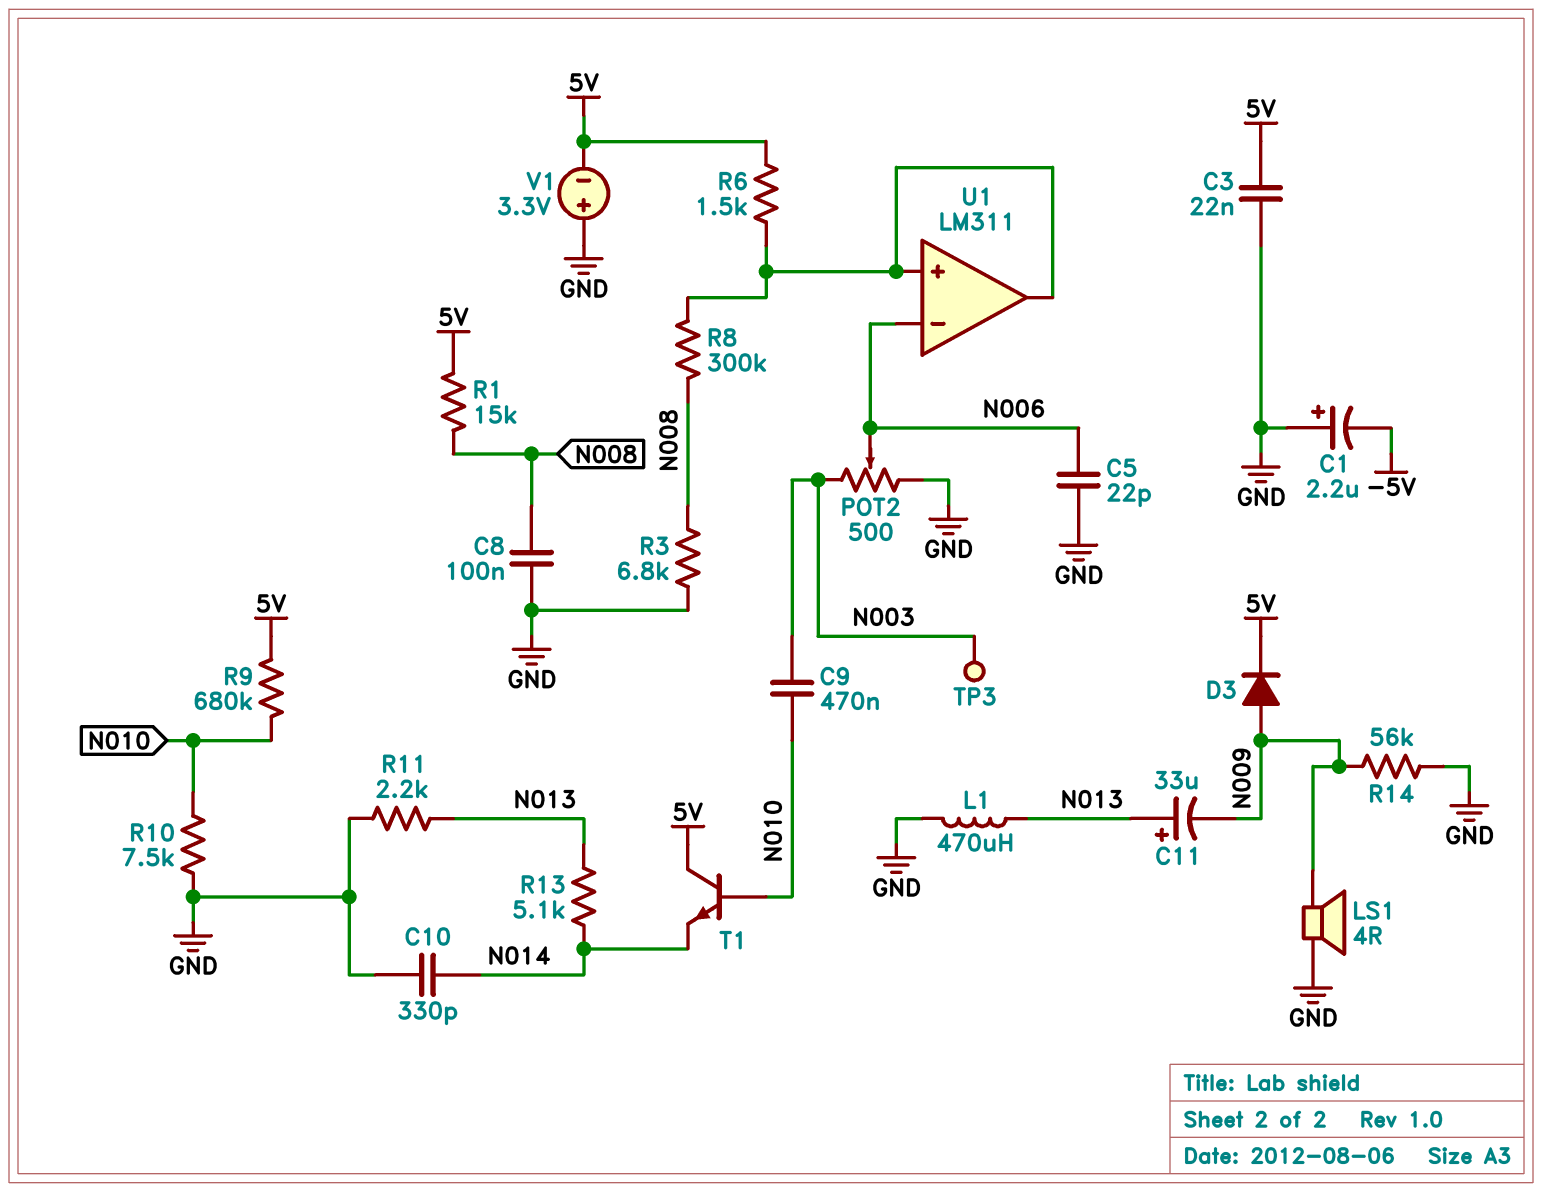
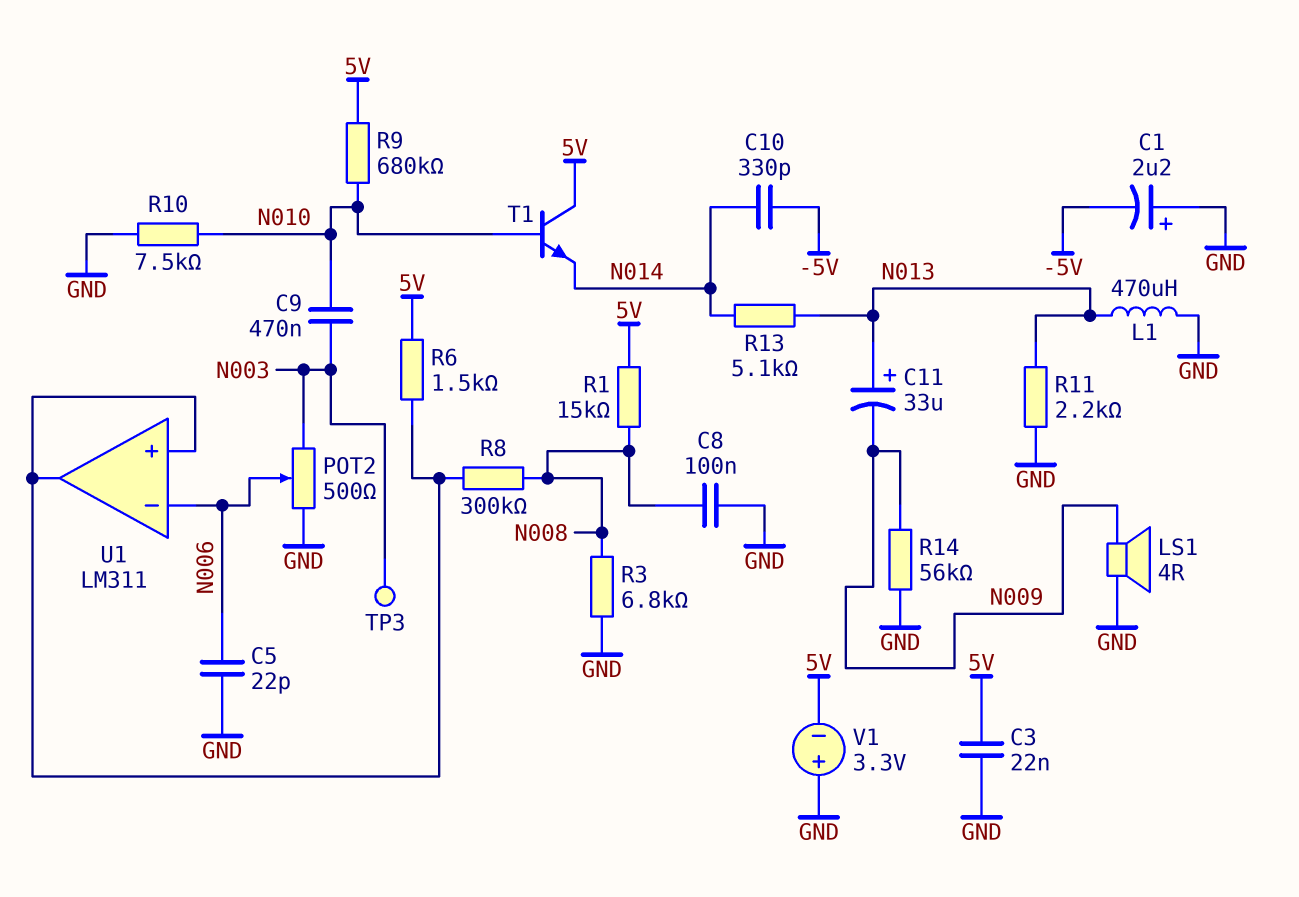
C10: 330pF (GND, N014) -> 330pF (-5V, N014)
D3: diode (A N009, K 5V) -> none

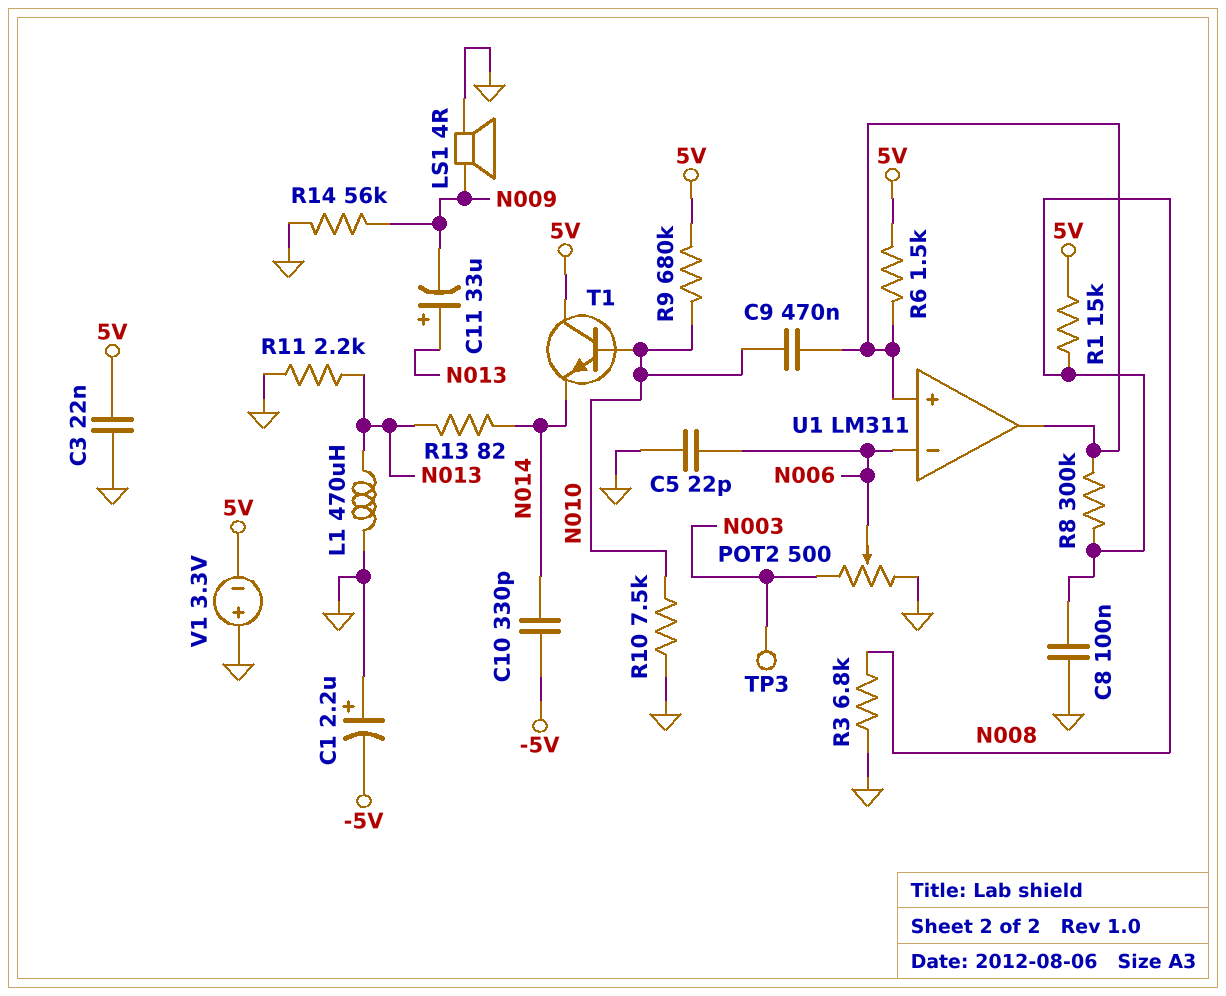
C9: 470nF (N003, N010) -> 470nF (N010, U1/in+)
R13: 5.1k (N013, N014) -> 82 (N013, N014)

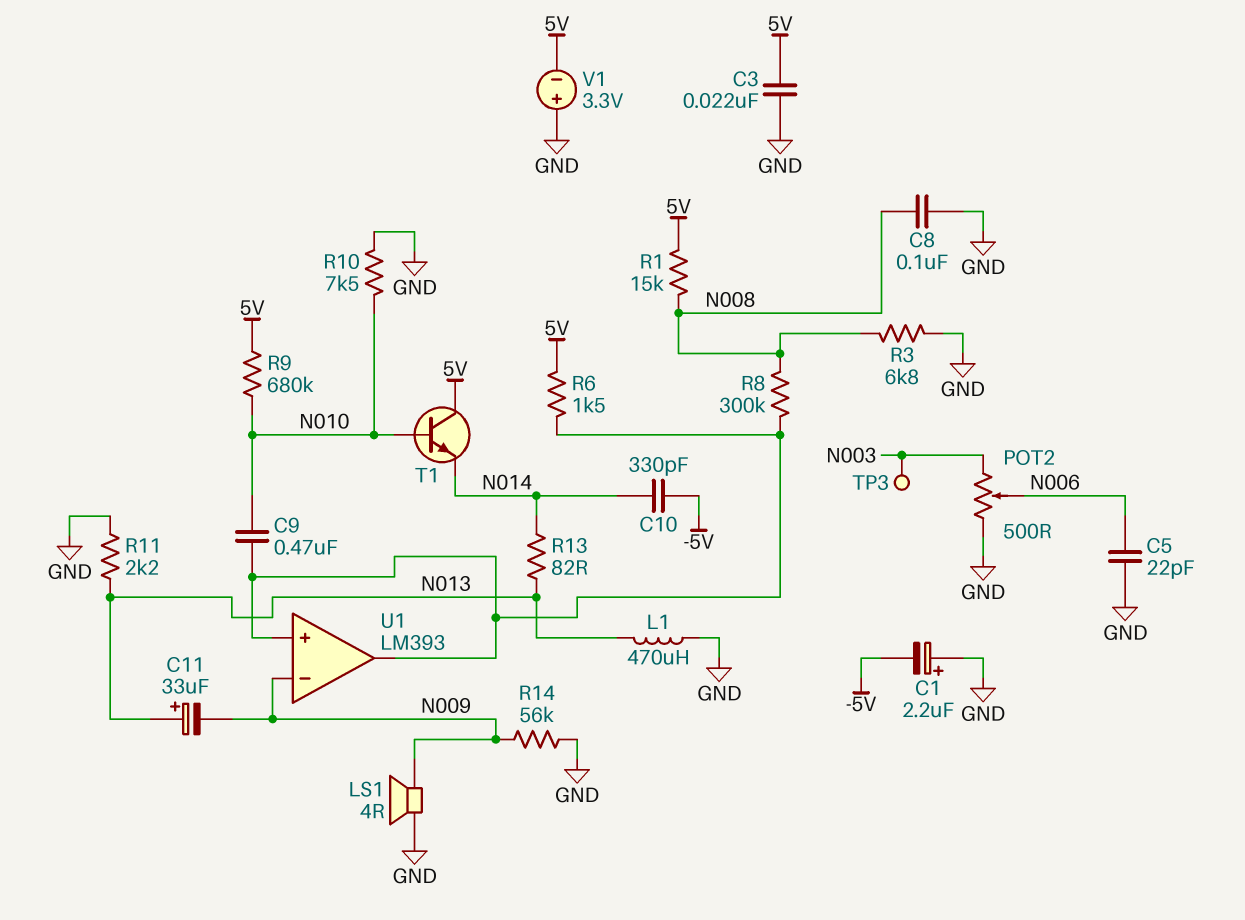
U1: LM311 -> LM393
U1 pin in-: N006 -> N009

